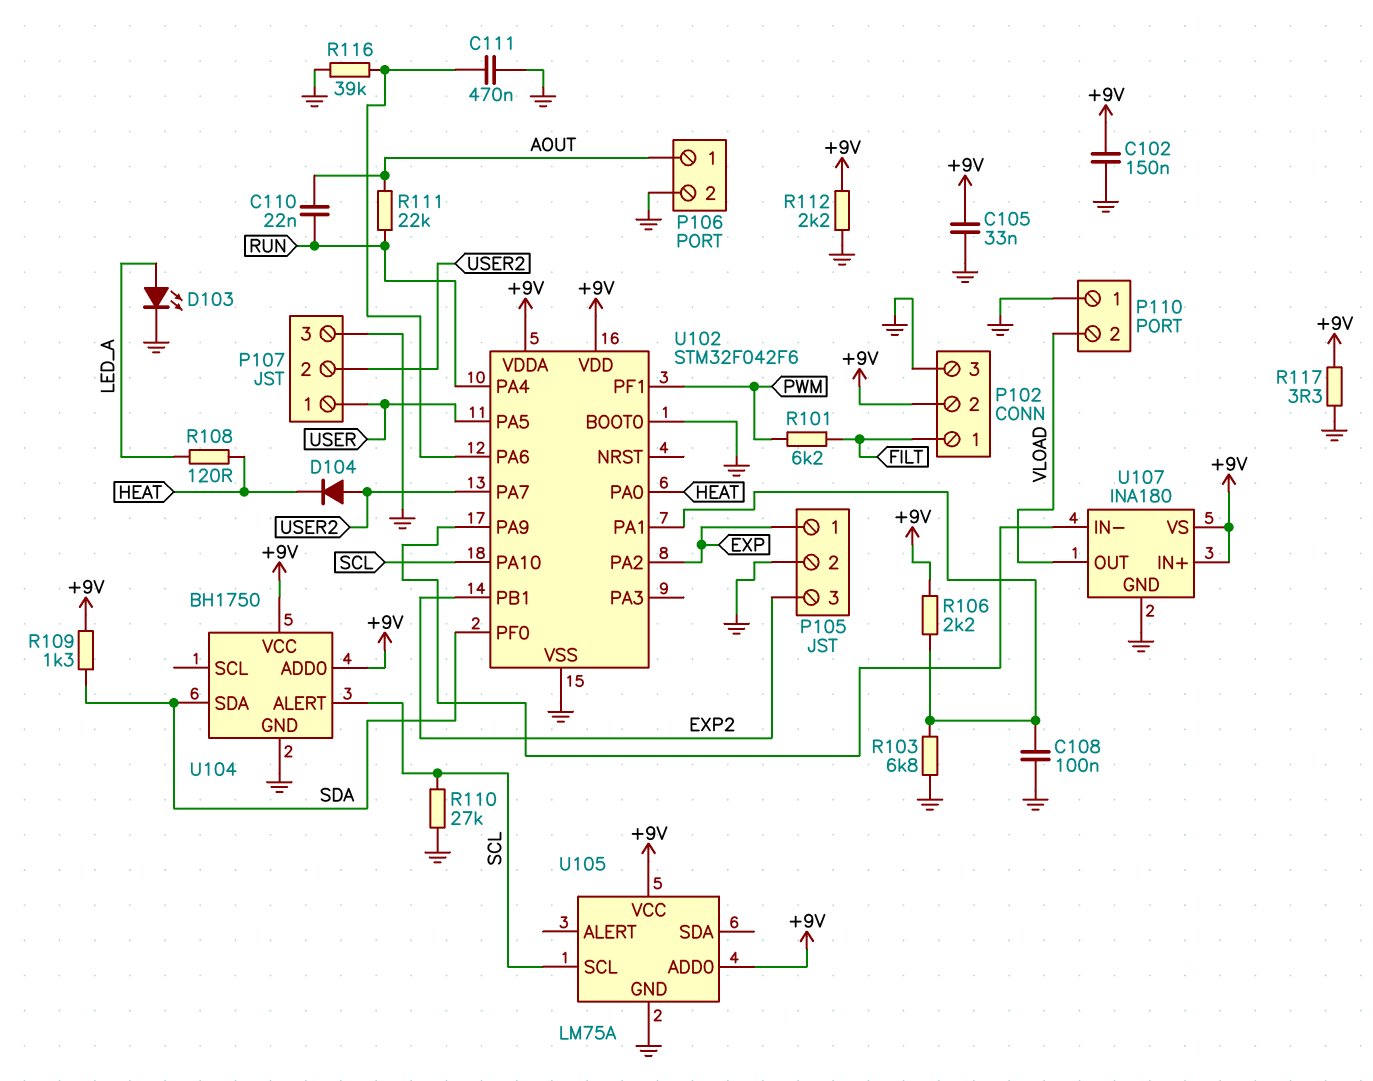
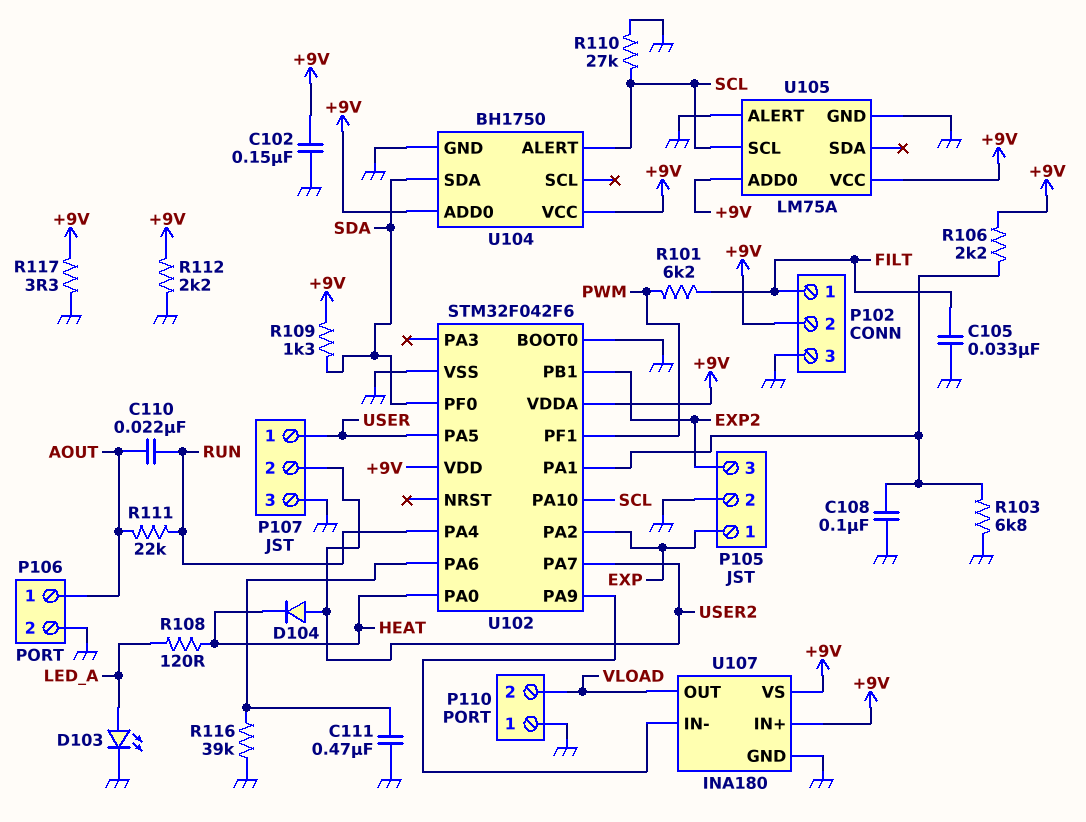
C105: 33nF (+9V, GND) -> 33nF (FILT, GND)
U105 pin ALERT: none -> GND

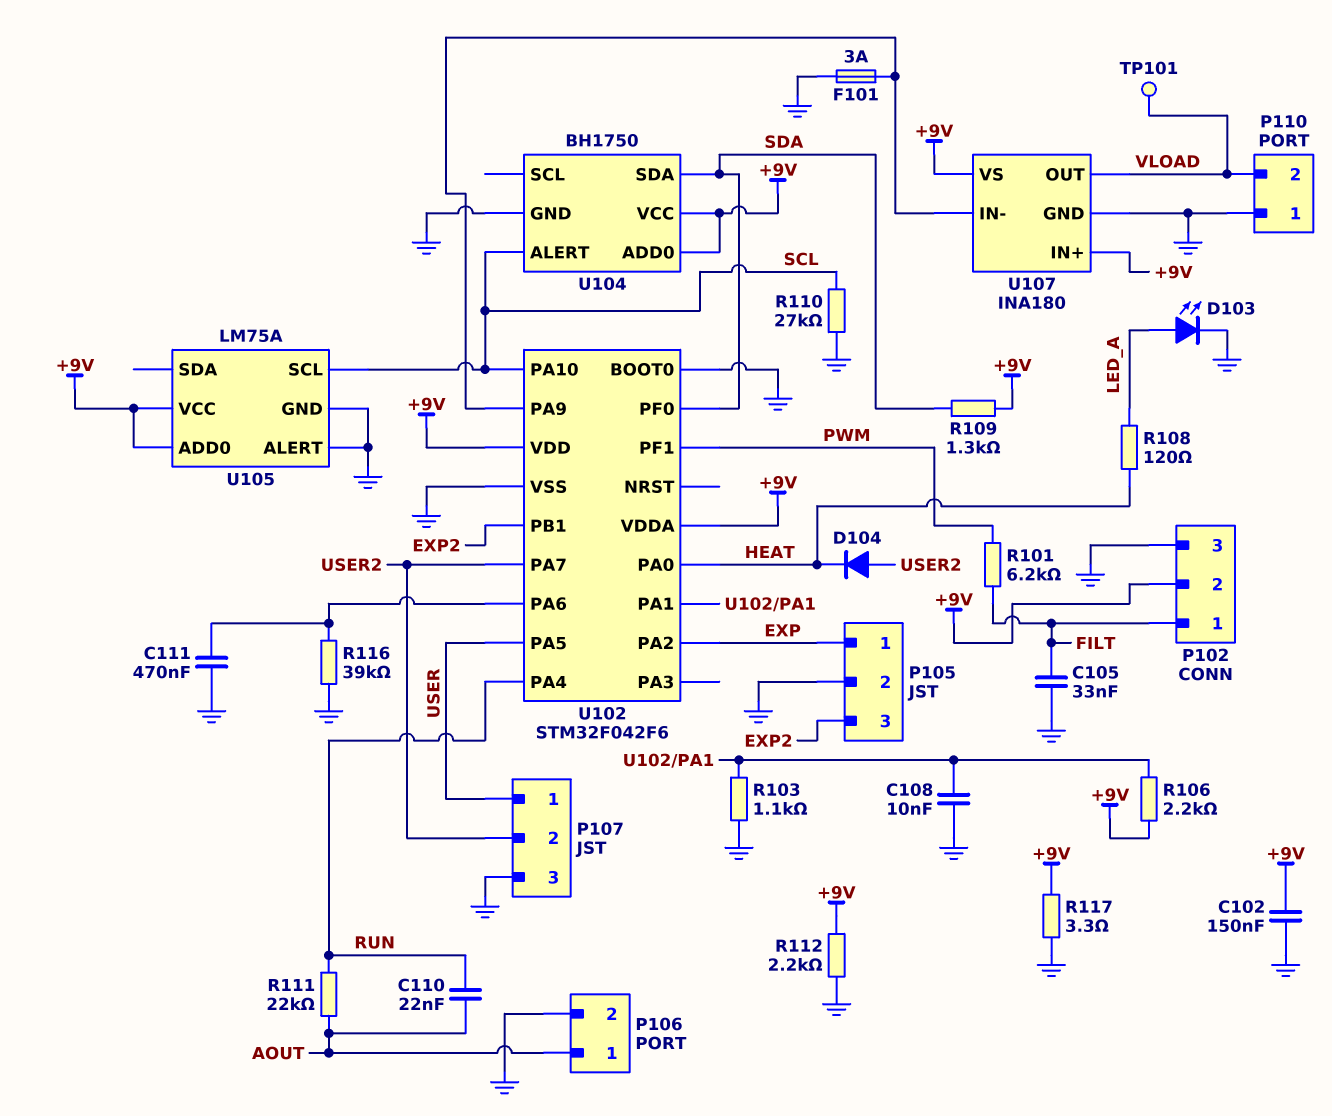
C108: 100nF (GND, U102/PA1) -> 10nF (GND, U102/PA1)
F101: none -> 3A (GND, U102/PA9)
R103: 6.8k (GND, U102/PA1) -> 1.1k (GND, U102/PA1)
TP101: none -> test point (VLOAD)

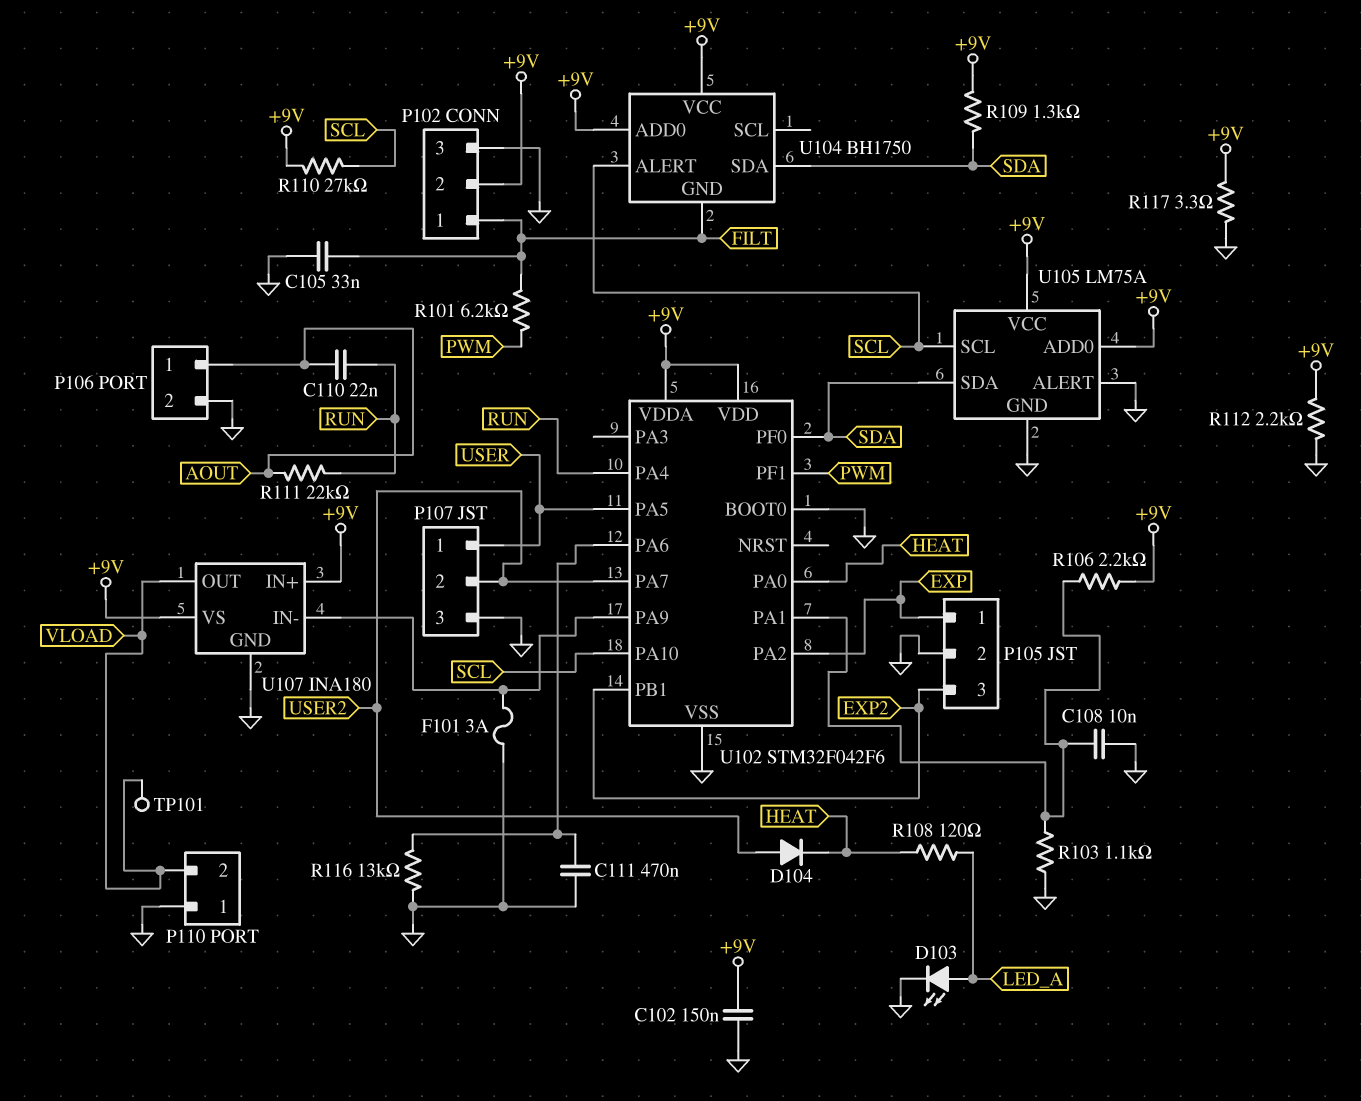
R110: 27k (GND, SCL) -> 27k (+9V, SCL)
R116: 39k (GND, U102/PA6) -> 13k (GND, U102/PA6)
U104 pin GND: GND -> FILT
U105 pin SDA: none -> SDA

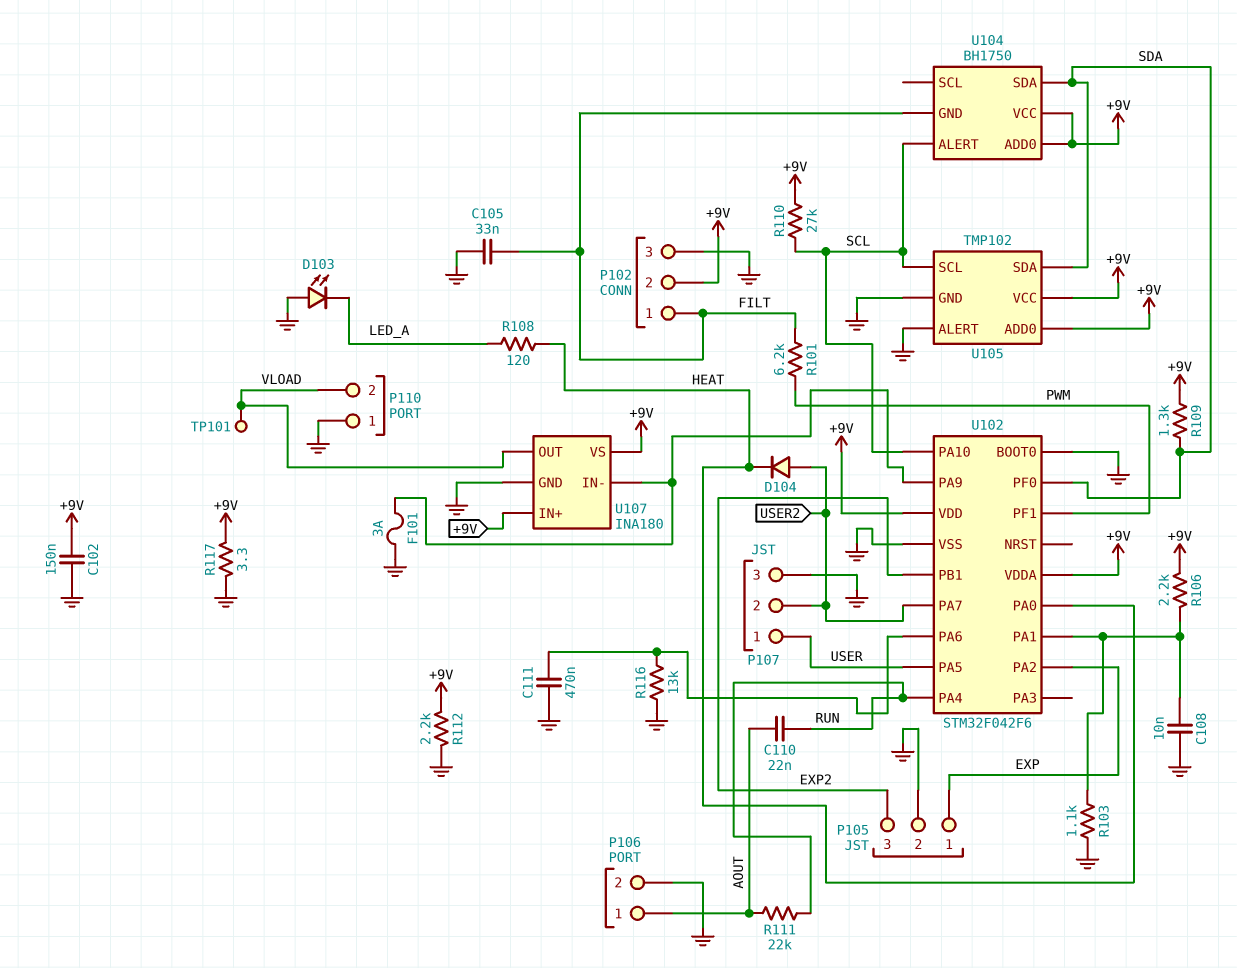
D103: LED (A LED_A, K GND) -> LED (A GND, K LED_A)
U105: LM75A -> TMP102

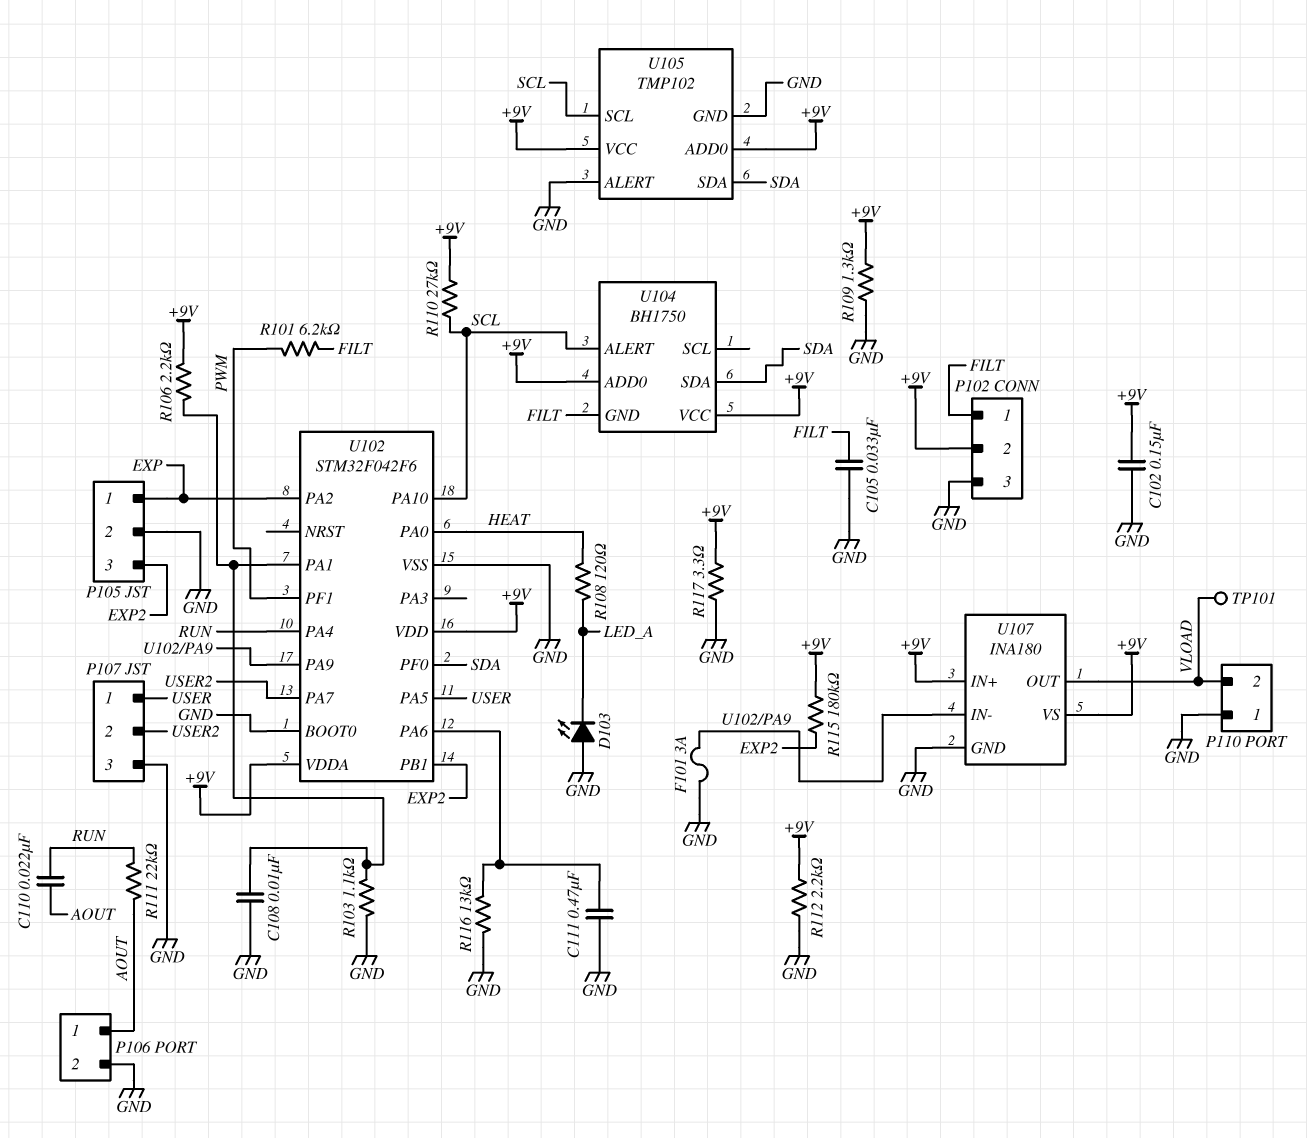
D104: diode (A USER2, K HEAT) -> none
R109: 1.3k (+9V, SDA) -> 1.3k (+9V, GND)
R115: none -> 180k (+9V, EXP2)

